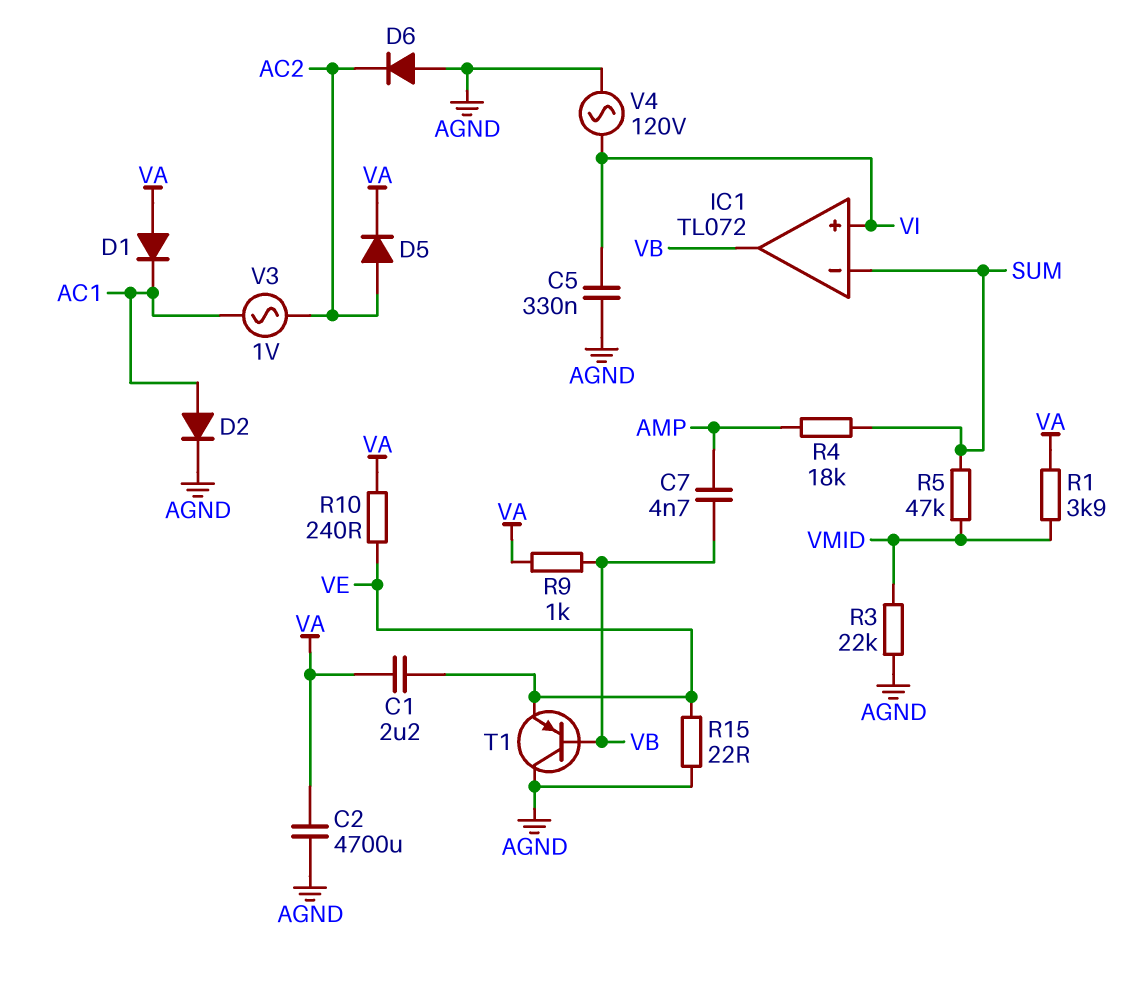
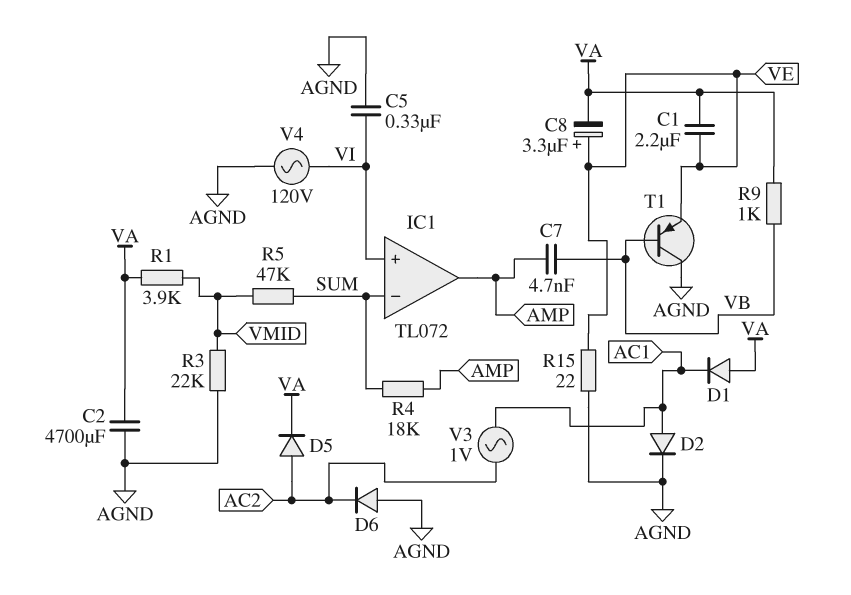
C8: none -> 3.3uF (plus VE, minus VA)
IC1 pin out: VB -> AMP
R10: 240 (VA, VE) -> none

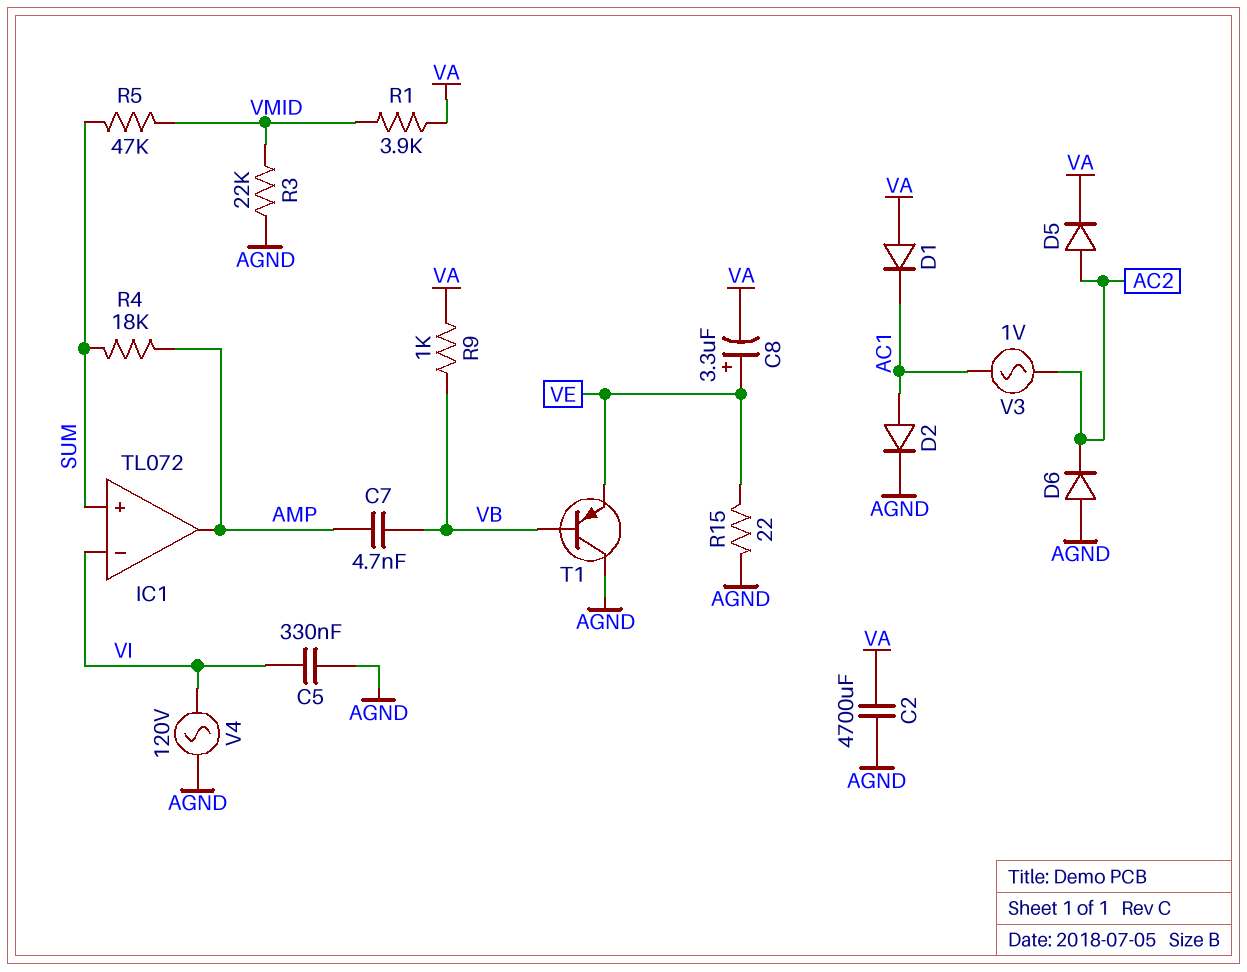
C1: 2.2uF (VA, VE) -> none
IC1 pin in+: VI -> SUM
IC1 pin in-: SUM -> VI

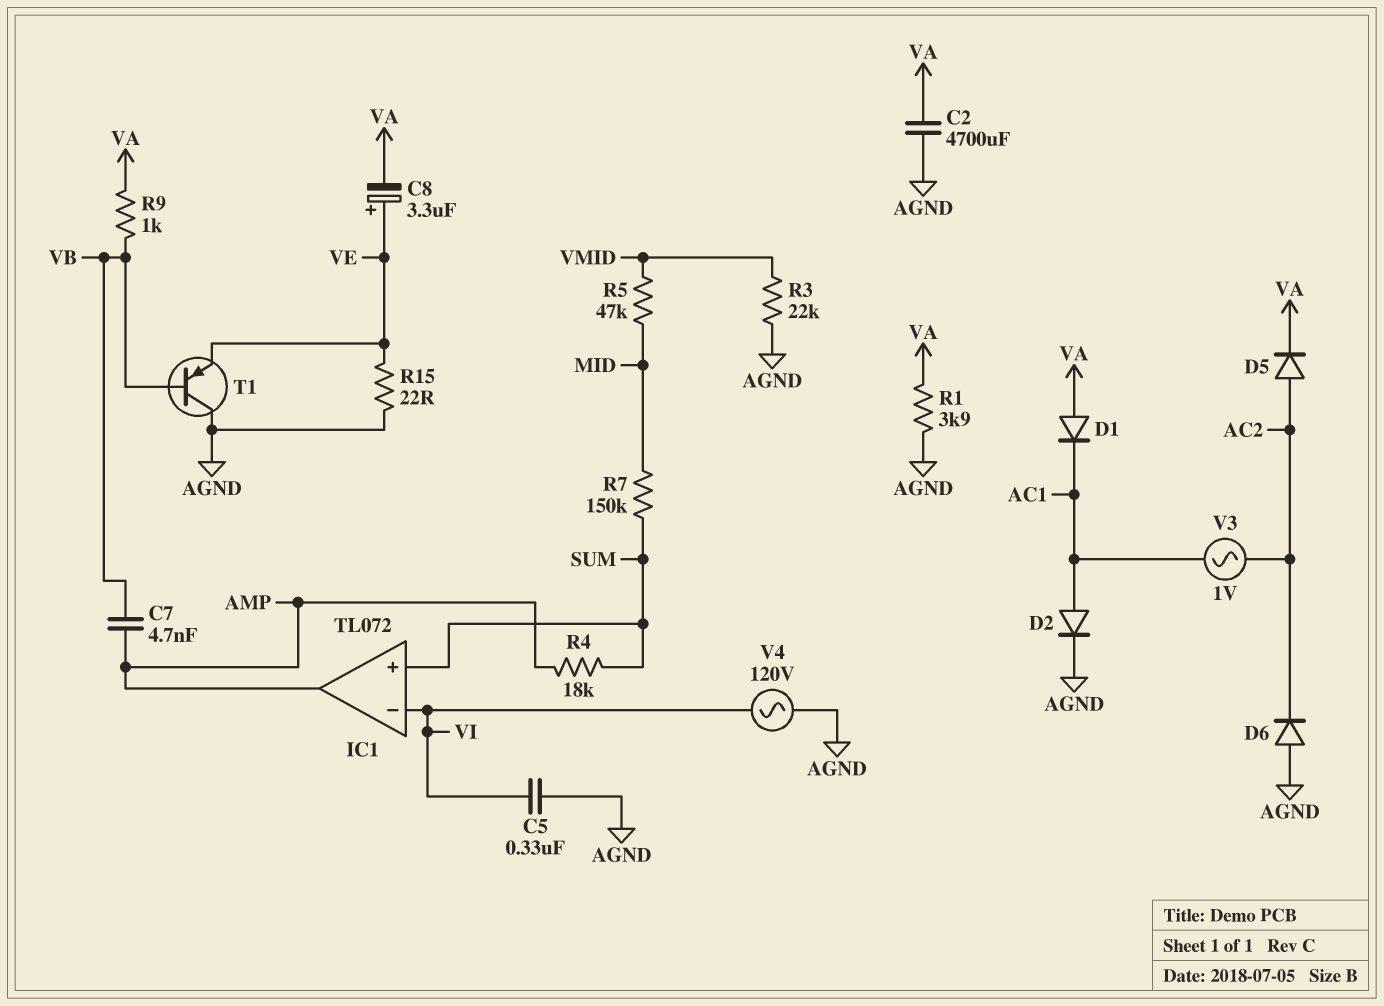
R1: 3.9k (VA, VMID) -> 3.9k (AGND, VA)
R5: 47k (SUM, VMID) -> 47k (MID, VMID)
R7: none -> 150k (MID, SUM)

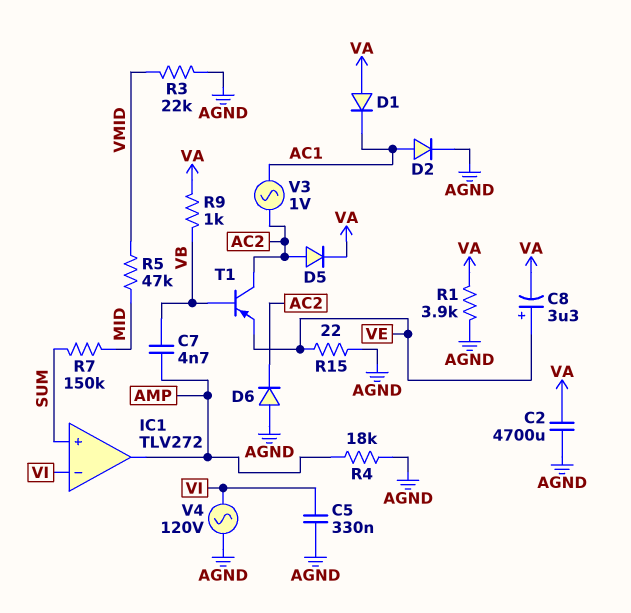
IC1: TL072 -> TLV272
R4: 18k (AMP, SUM) -> 18k (AGND, AMP)
T1: PNP (B VB, C AGND, E VE) -> PNP (B VB, C AC2, E VE)

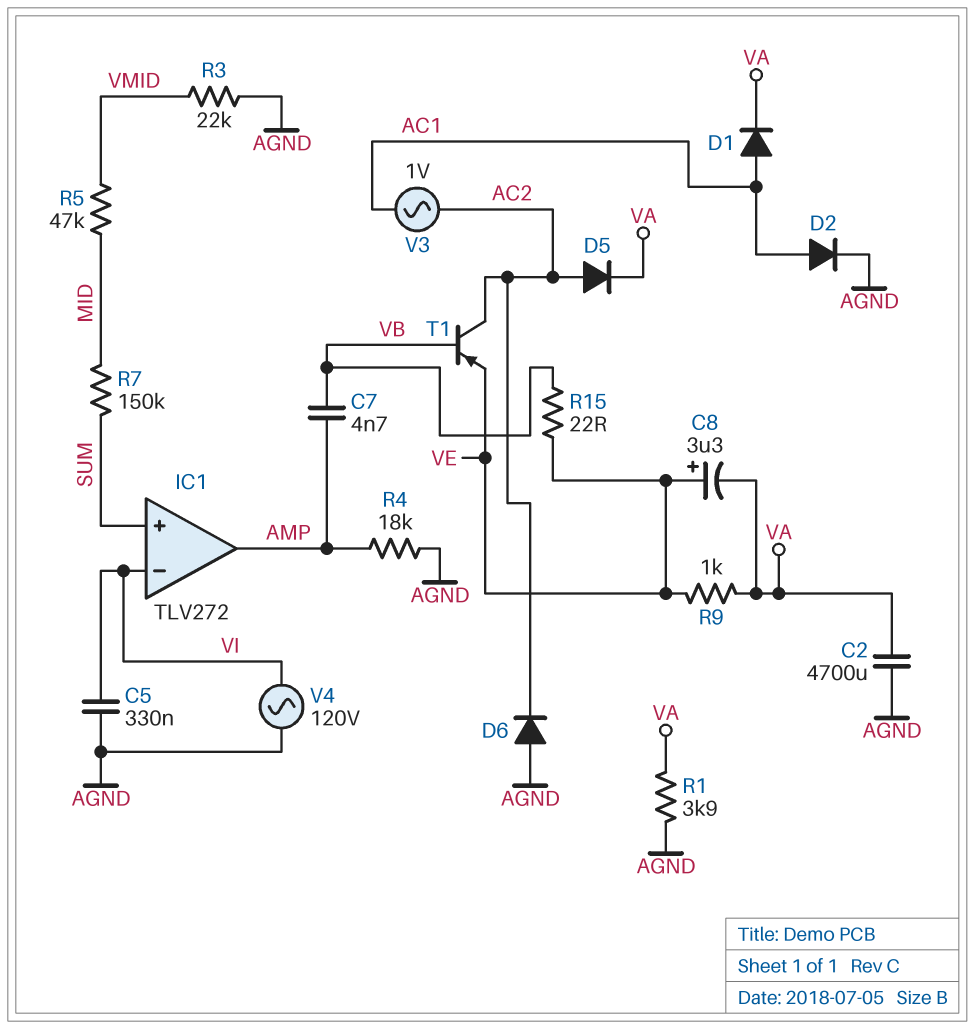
D1: diode (A VA, K AC1) -> diode (A AC1, K VA)
R9: 1k (VA, VB) -> 1k (VA, VE)
R15: 22 (AGND, VE) -> 22 (VB, VE)

